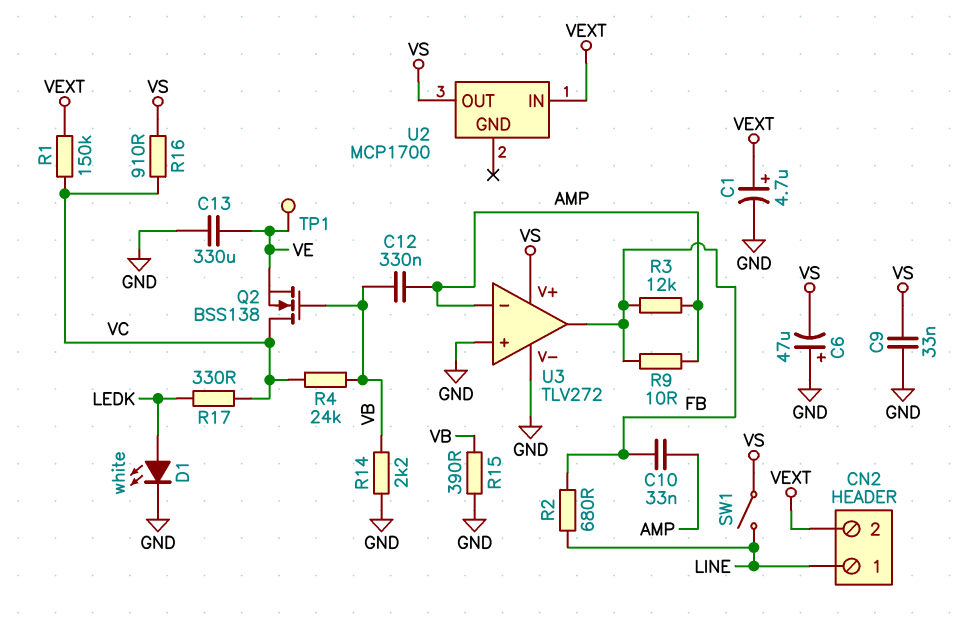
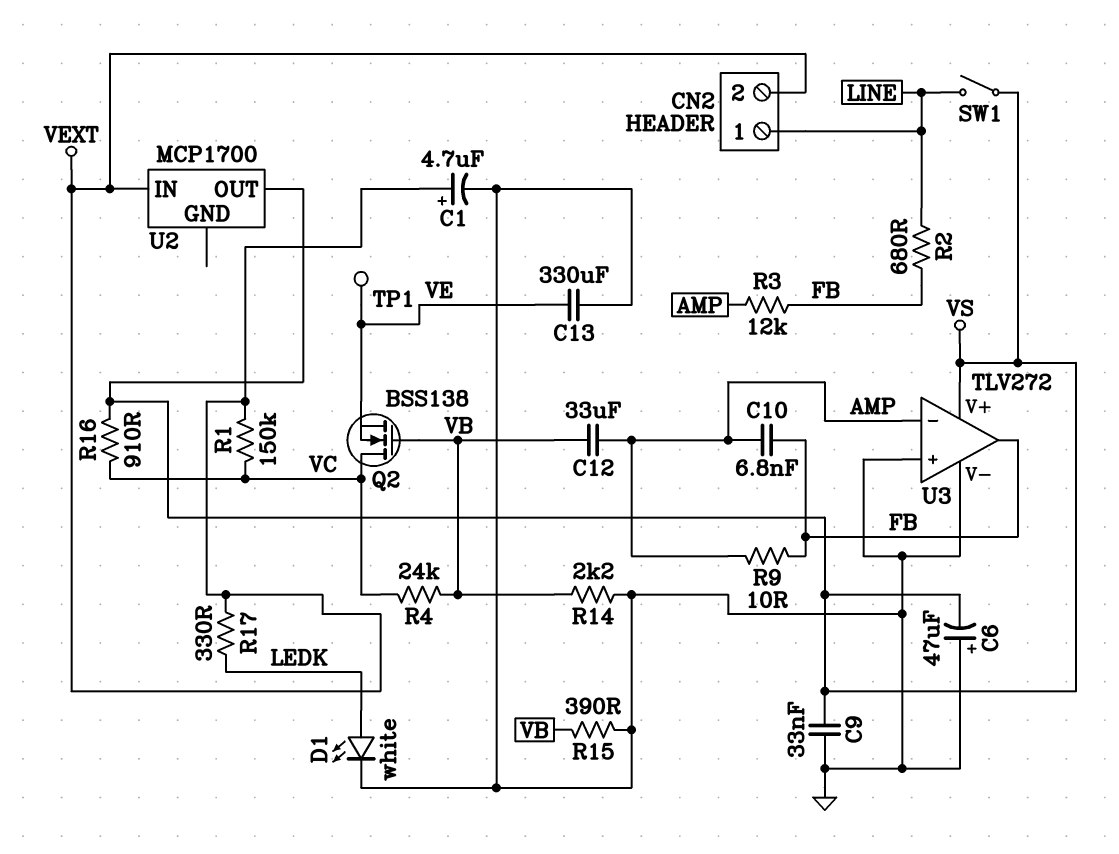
C10: 33nF (AMP, FB) -> 6.8nF (AMP, FB)
C12: 330nF (AMP, VB) -> 33uF (AMP, VB)
R17: 330 (LEDK, VC) -> 330 (LEDK, VEXT)

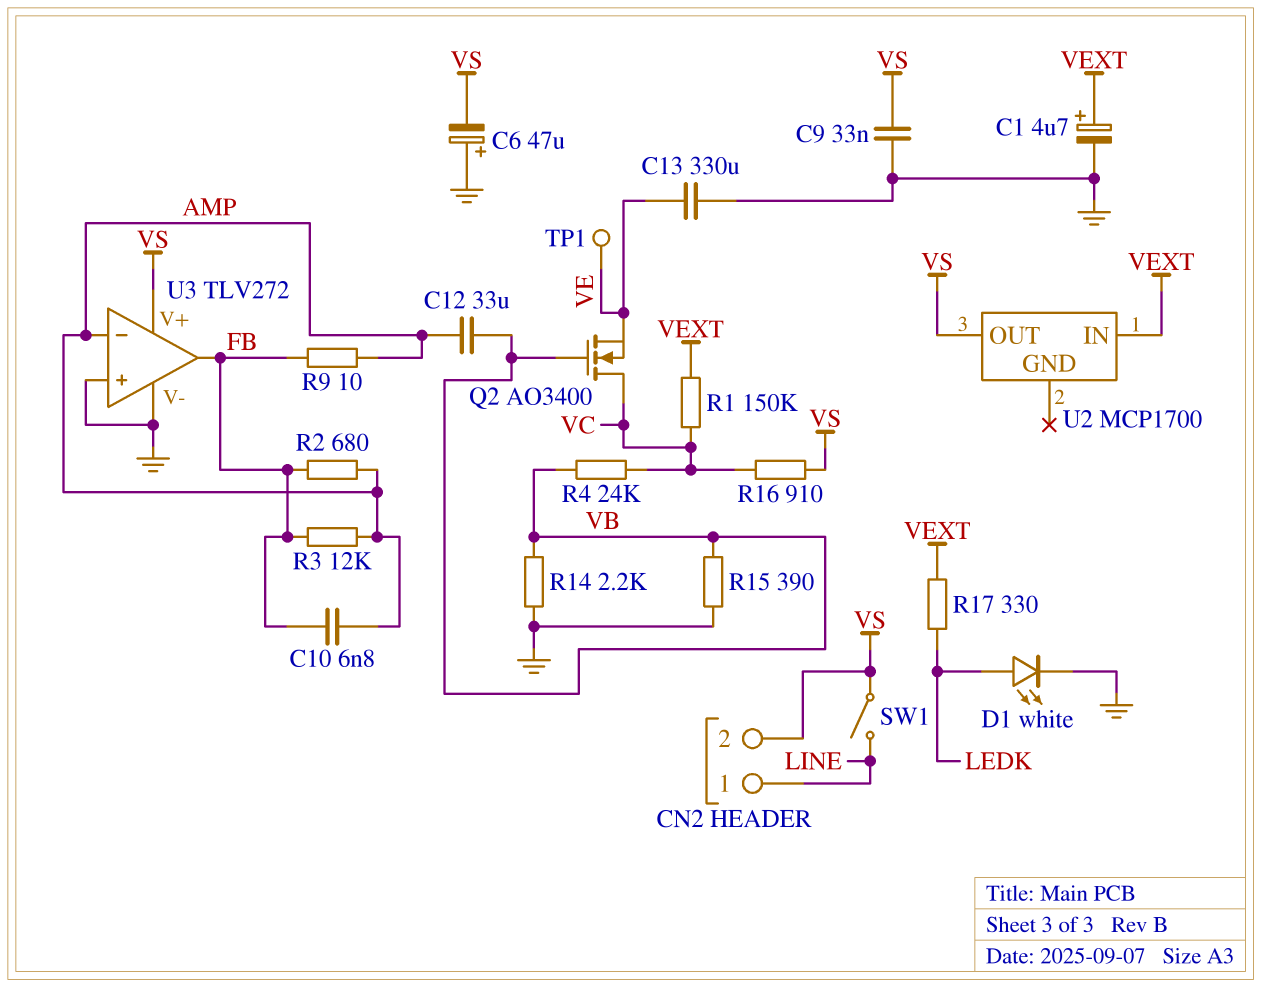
CN2 pin 2: VEXT -> VS
Q2: NMOS BSS138 (G VB, D VC, S VE) -> NMOS AO3400 (G VB, D VC, S VE)
R2: 680 (FB, LINE) -> 680 (AMP, FB)

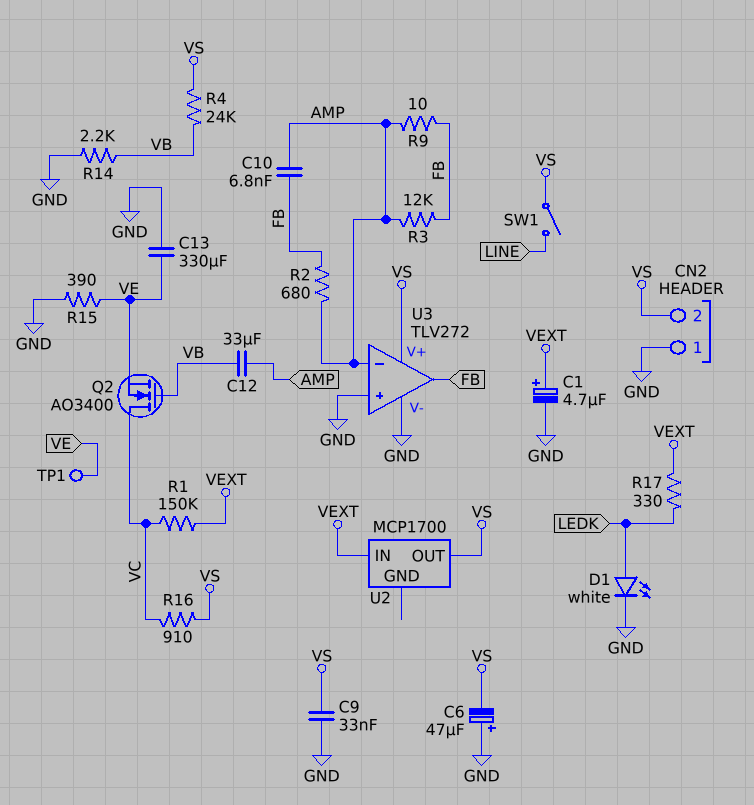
CN2 pin 1: LINE -> GND
R4: 24k (VB, VC) -> 24k (VB, VS)
R15: 390 (GND, VB) -> 390 (GND, VE)

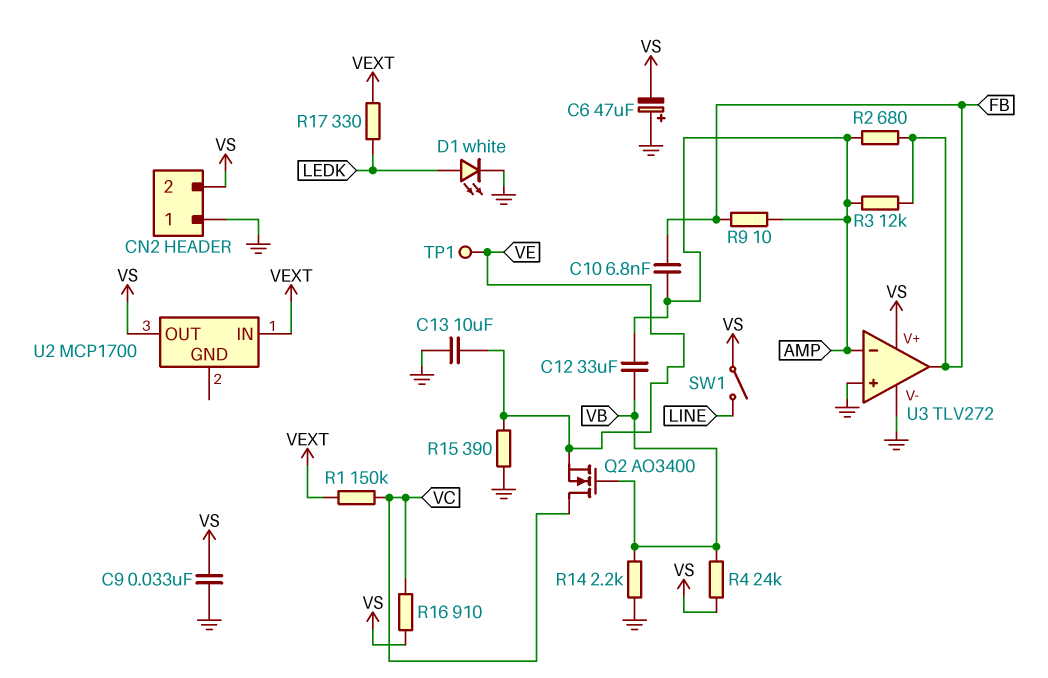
C1: 4.7uF (plus VEXT, minus GND) -> none
C13: 330uF (GND, VE) -> 10uF (GND, VE)

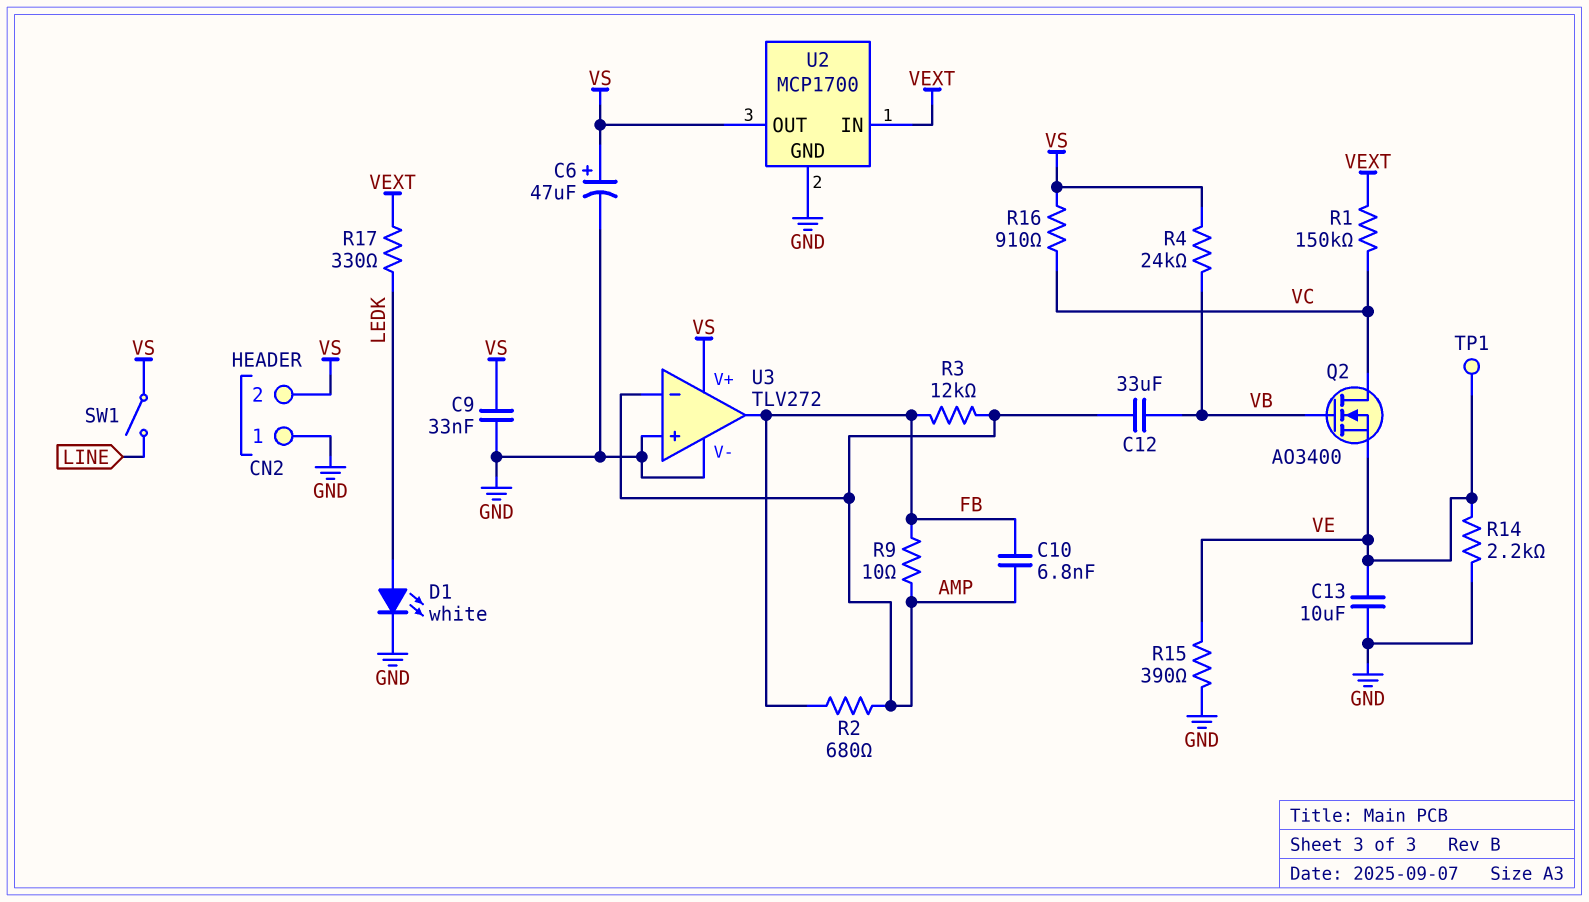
C6: 47uF (plus GND, minus VS) -> 47uF (plus VS, minus GND)
R14: 2.2k (GND, VB) -> 2.2k (GND, VE)
U2 pin GND: none -> GND

